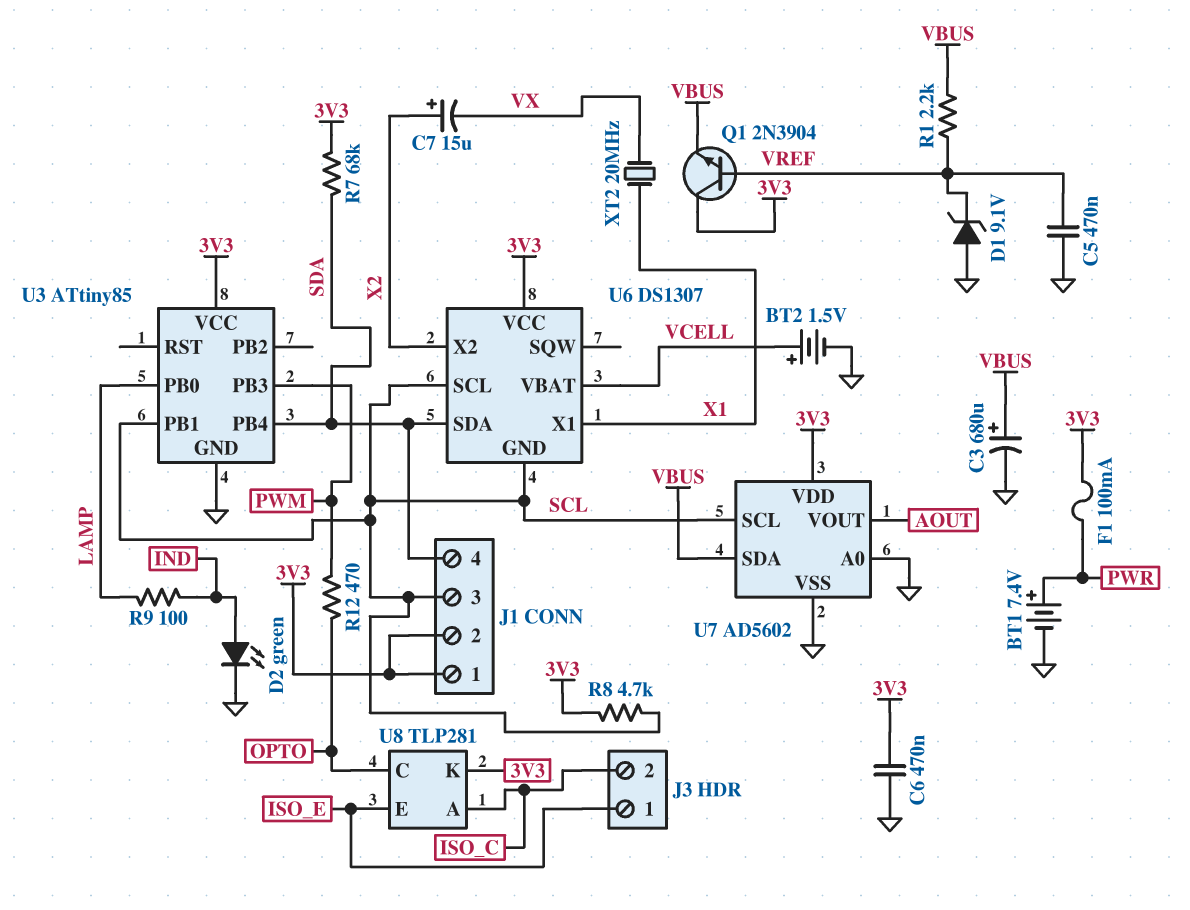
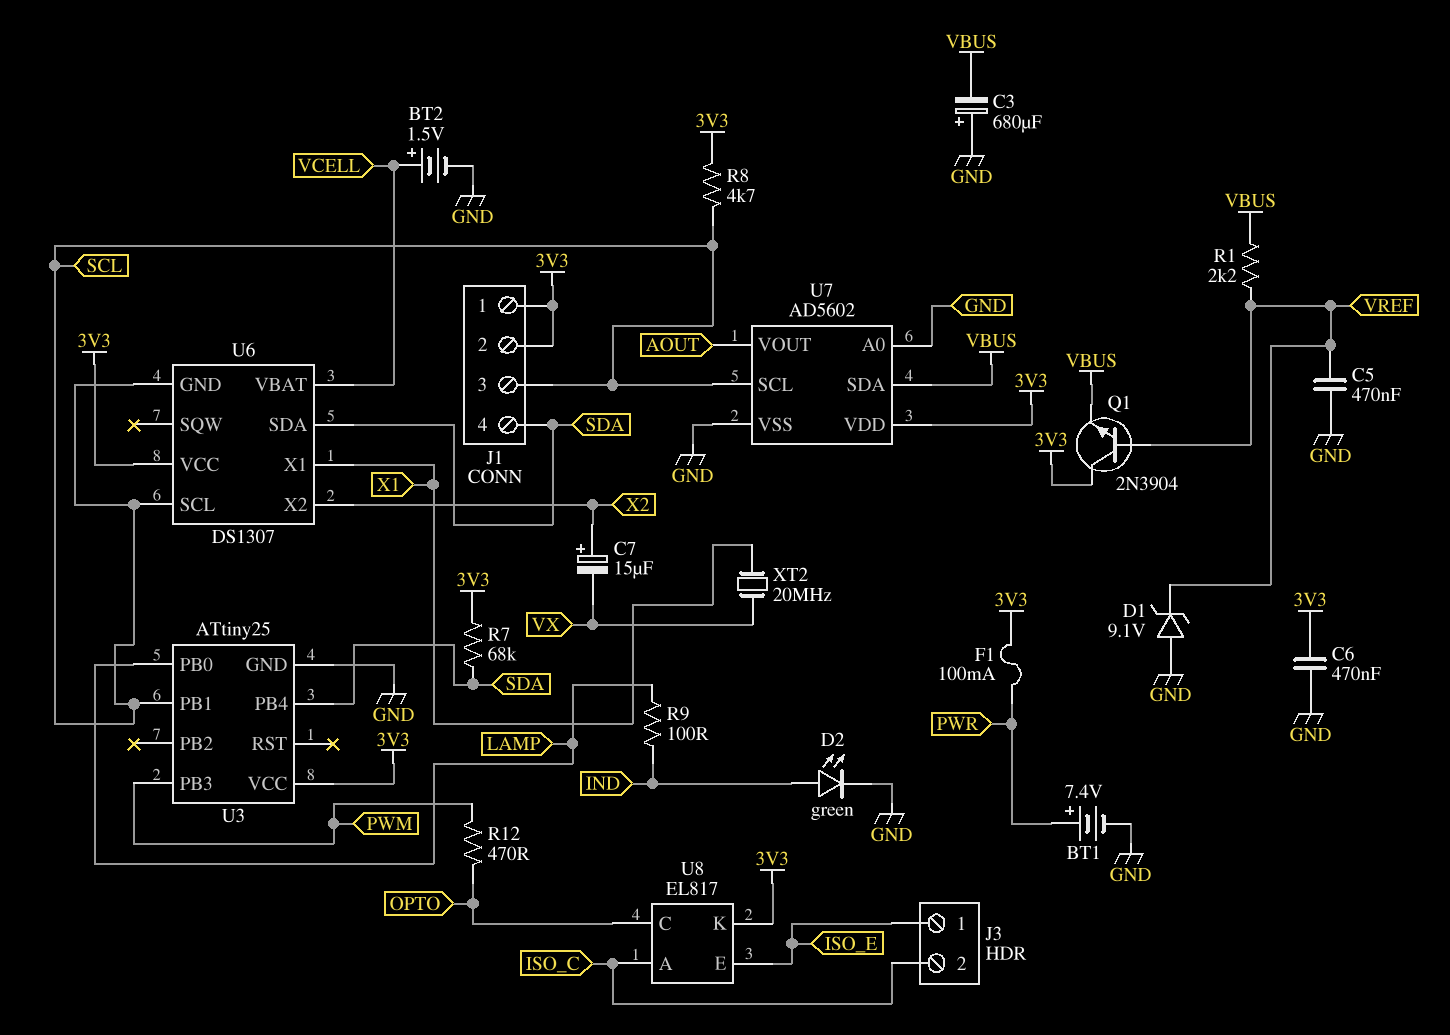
C3: 680uF (plus VBUS, minus GND) -> 680uF (plus GND, minus VBUS)
U3: ATtiny85 -> ATtiny25
U8: TLP281 -> EL817

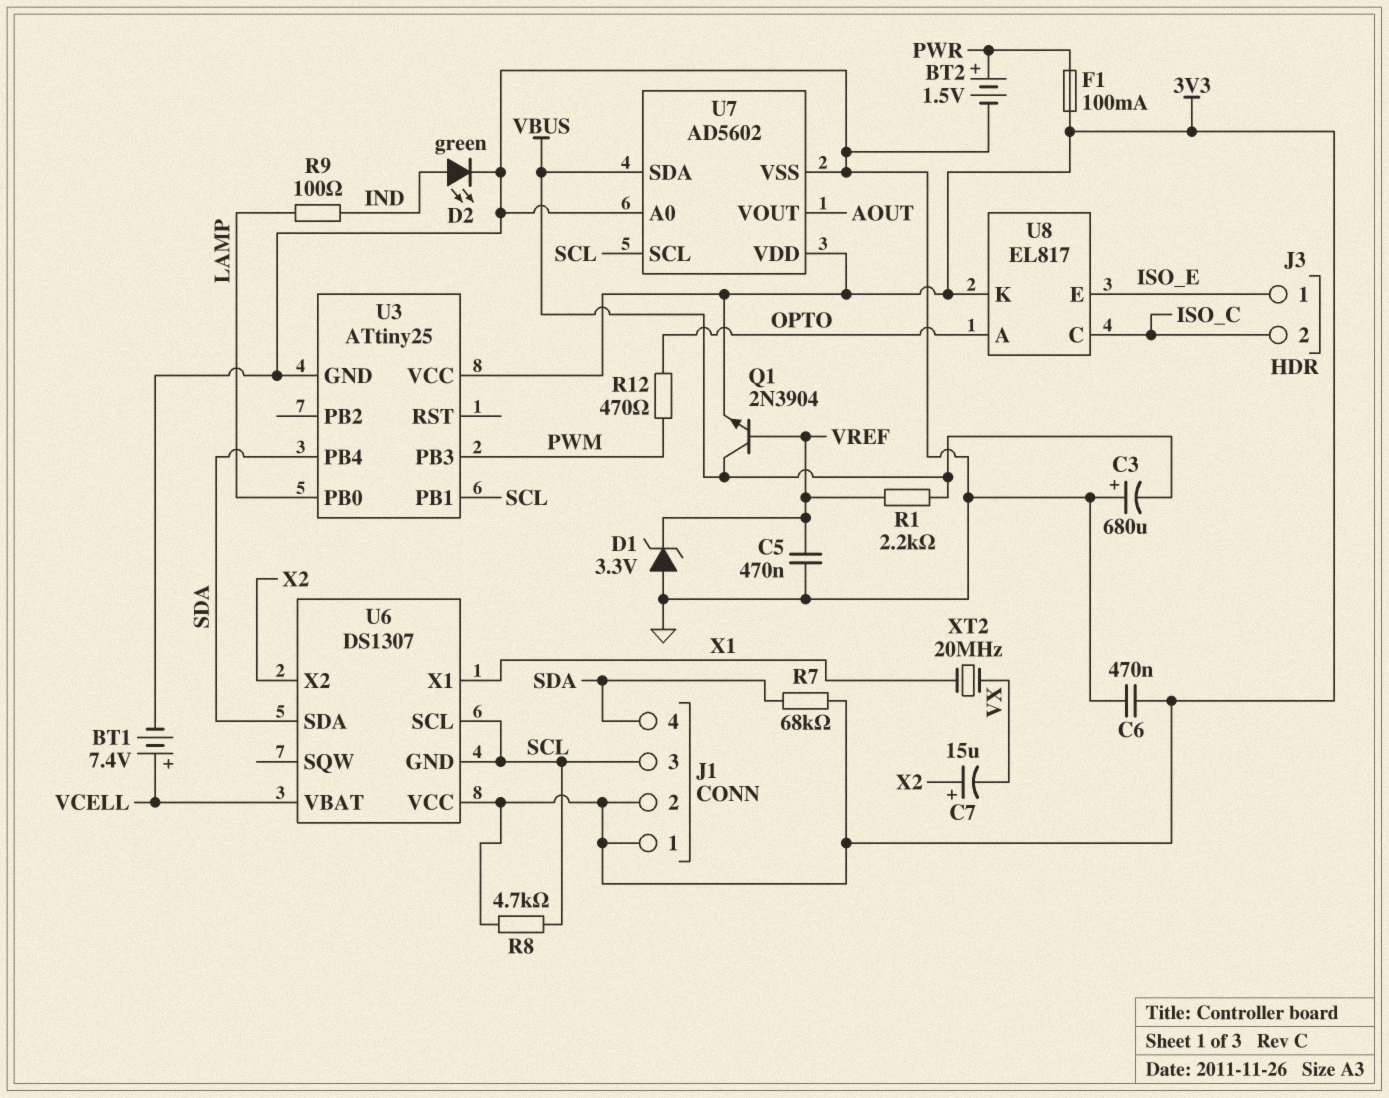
BT1: 7.4V (plus PWR, minus GND) -> 7.4V (plus VCELL, minus GND)
BT2: 1.5V (plus VCELL, minus GND) -> 1.5V (plus PWR, minus GND)
D1: zener 9.1V (A GND, K VREF) -> zener 3.3V (A GND, K VREF)
Q1: NPN 2N3904 (B VREF, C 3V3, E VBUS) -> NPN 2N3904 (B VREF, C VBUS, E 3V3)
U8 pin A: ISO_C -> OPTO
U8 pin C: OPTO -> ISO_C

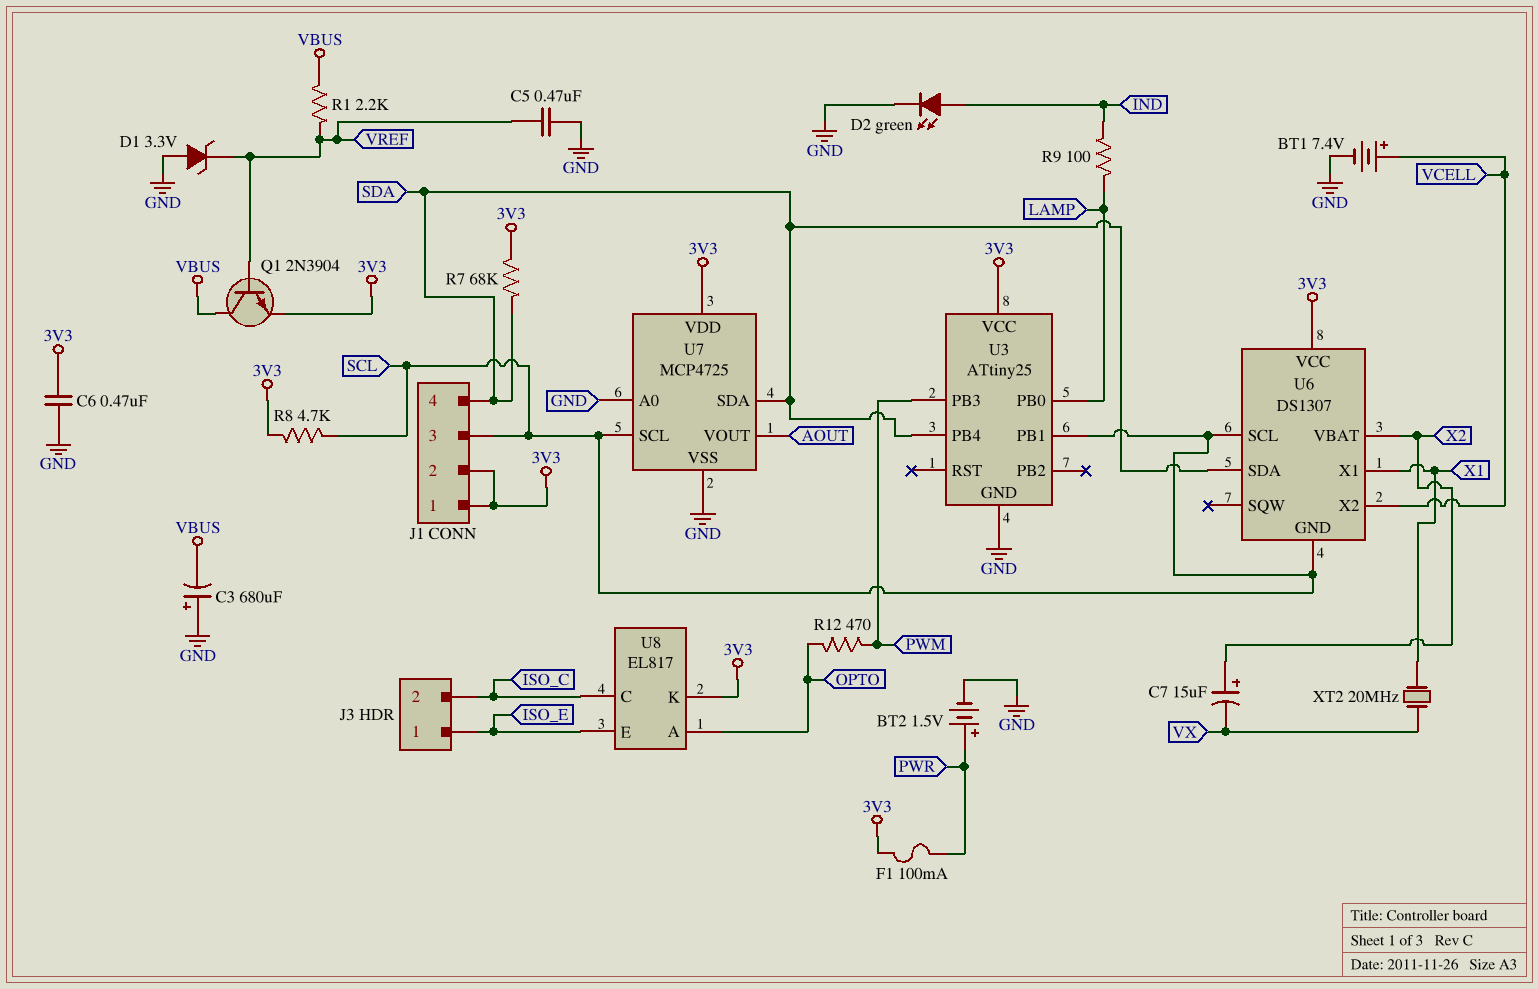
U6 pin VBAT: VCELL -> X2
U6 pin X2: X2 -> VCELL
U7: AD5602 -> MCP4725
U7 pin SDA: VBUS -> SDA

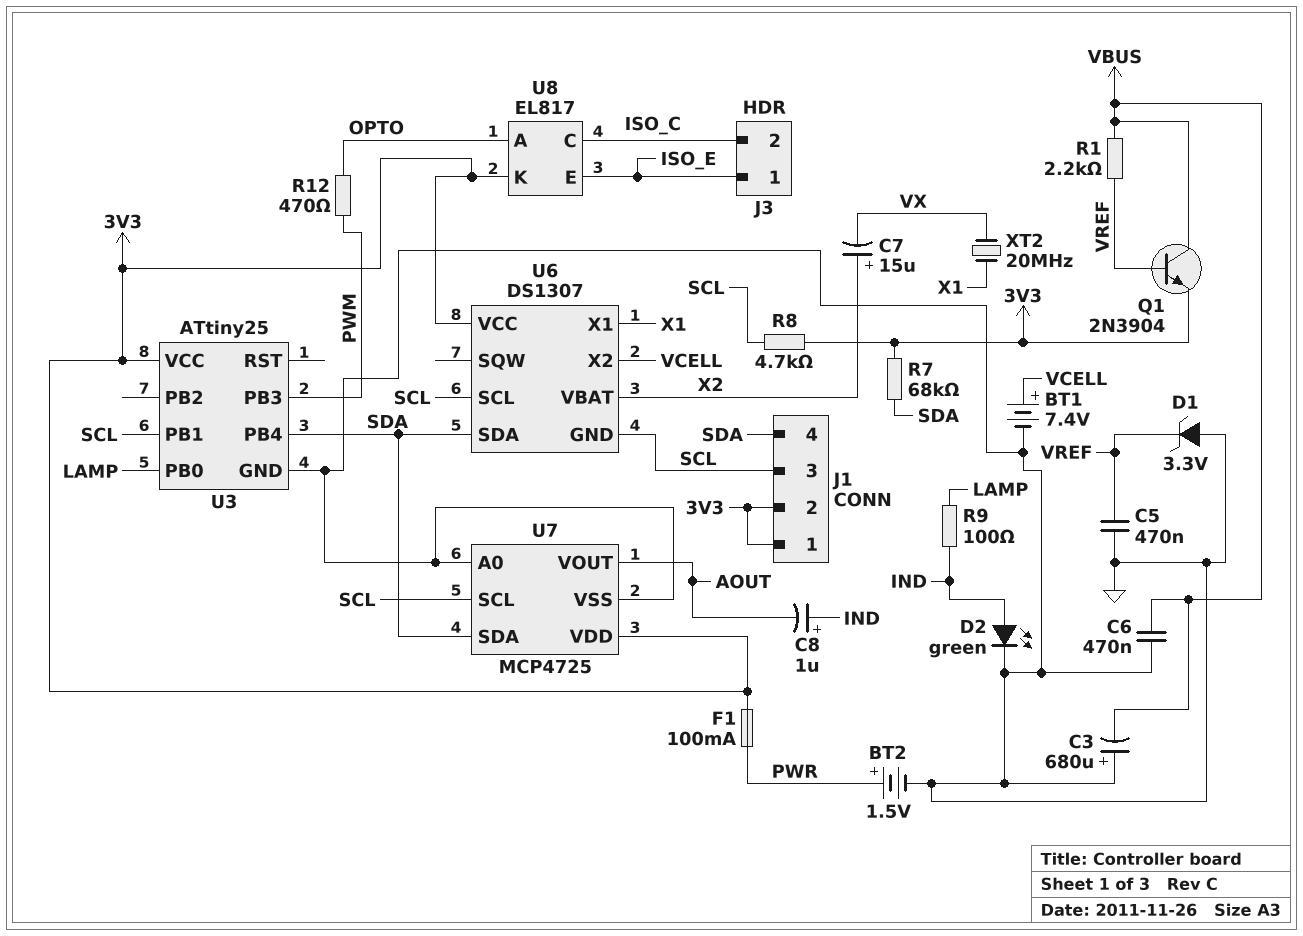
C6: 470nF (3V3, GND) -> 470nF (GND, VBUS)
C8: none -> 1uF (plus IND, minus AOUT)

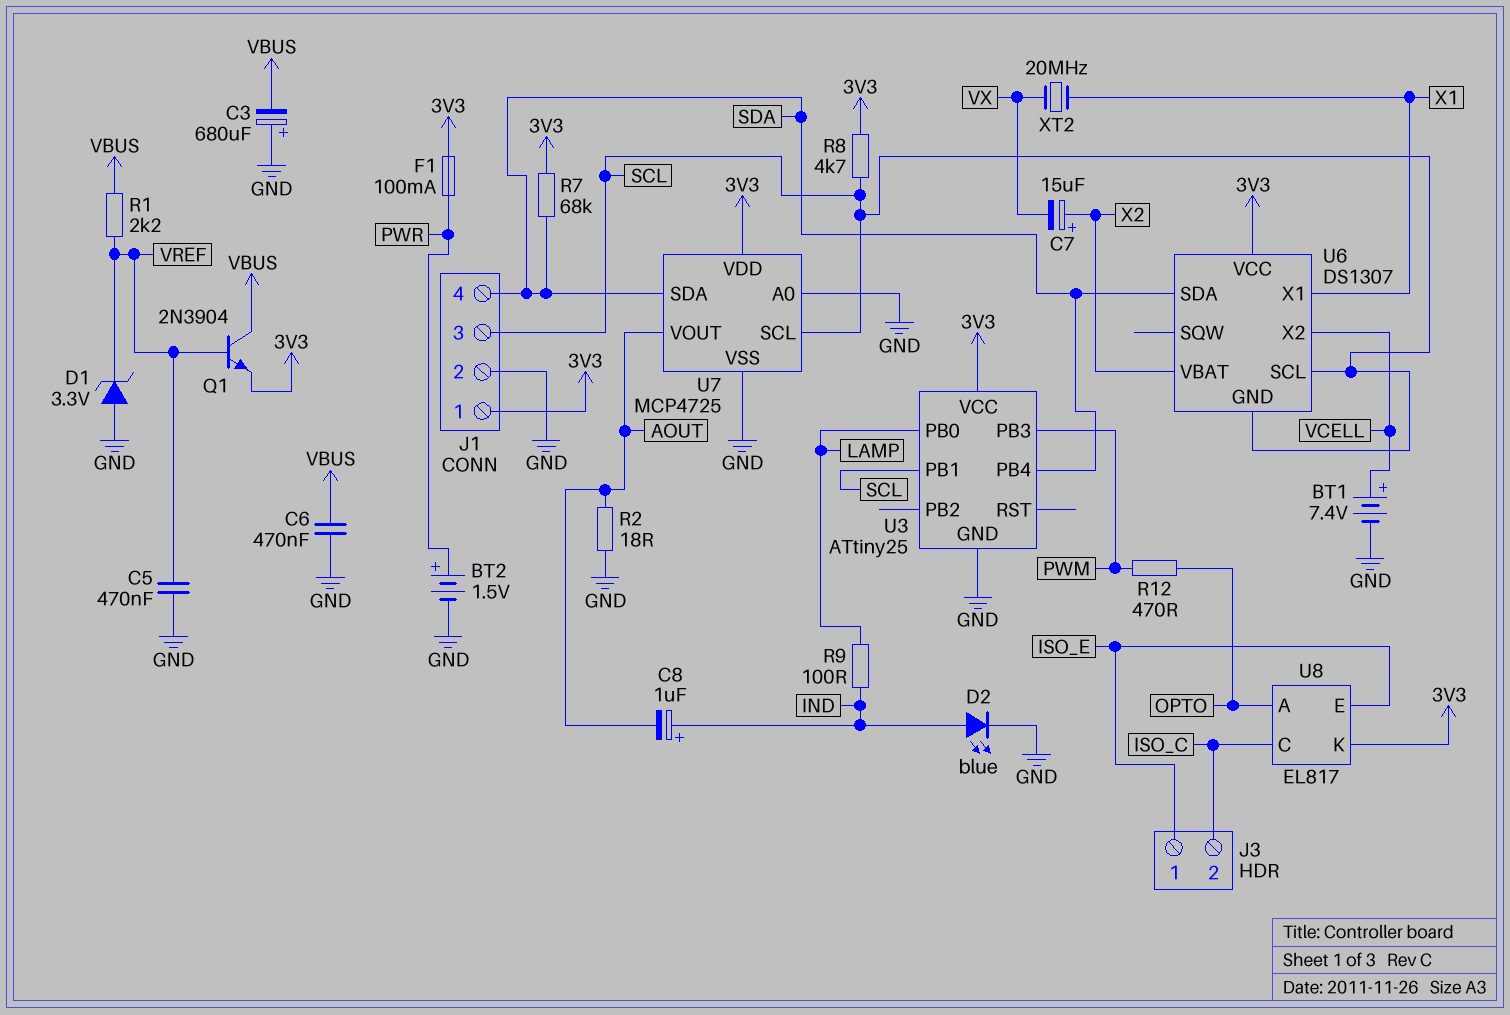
D2: LED green (A IND, K GND) -> LED blue (A IND, K GND)
J1 pin 2: 3V3 -> GND
R2: none -> 18 (AOUT, GND)

